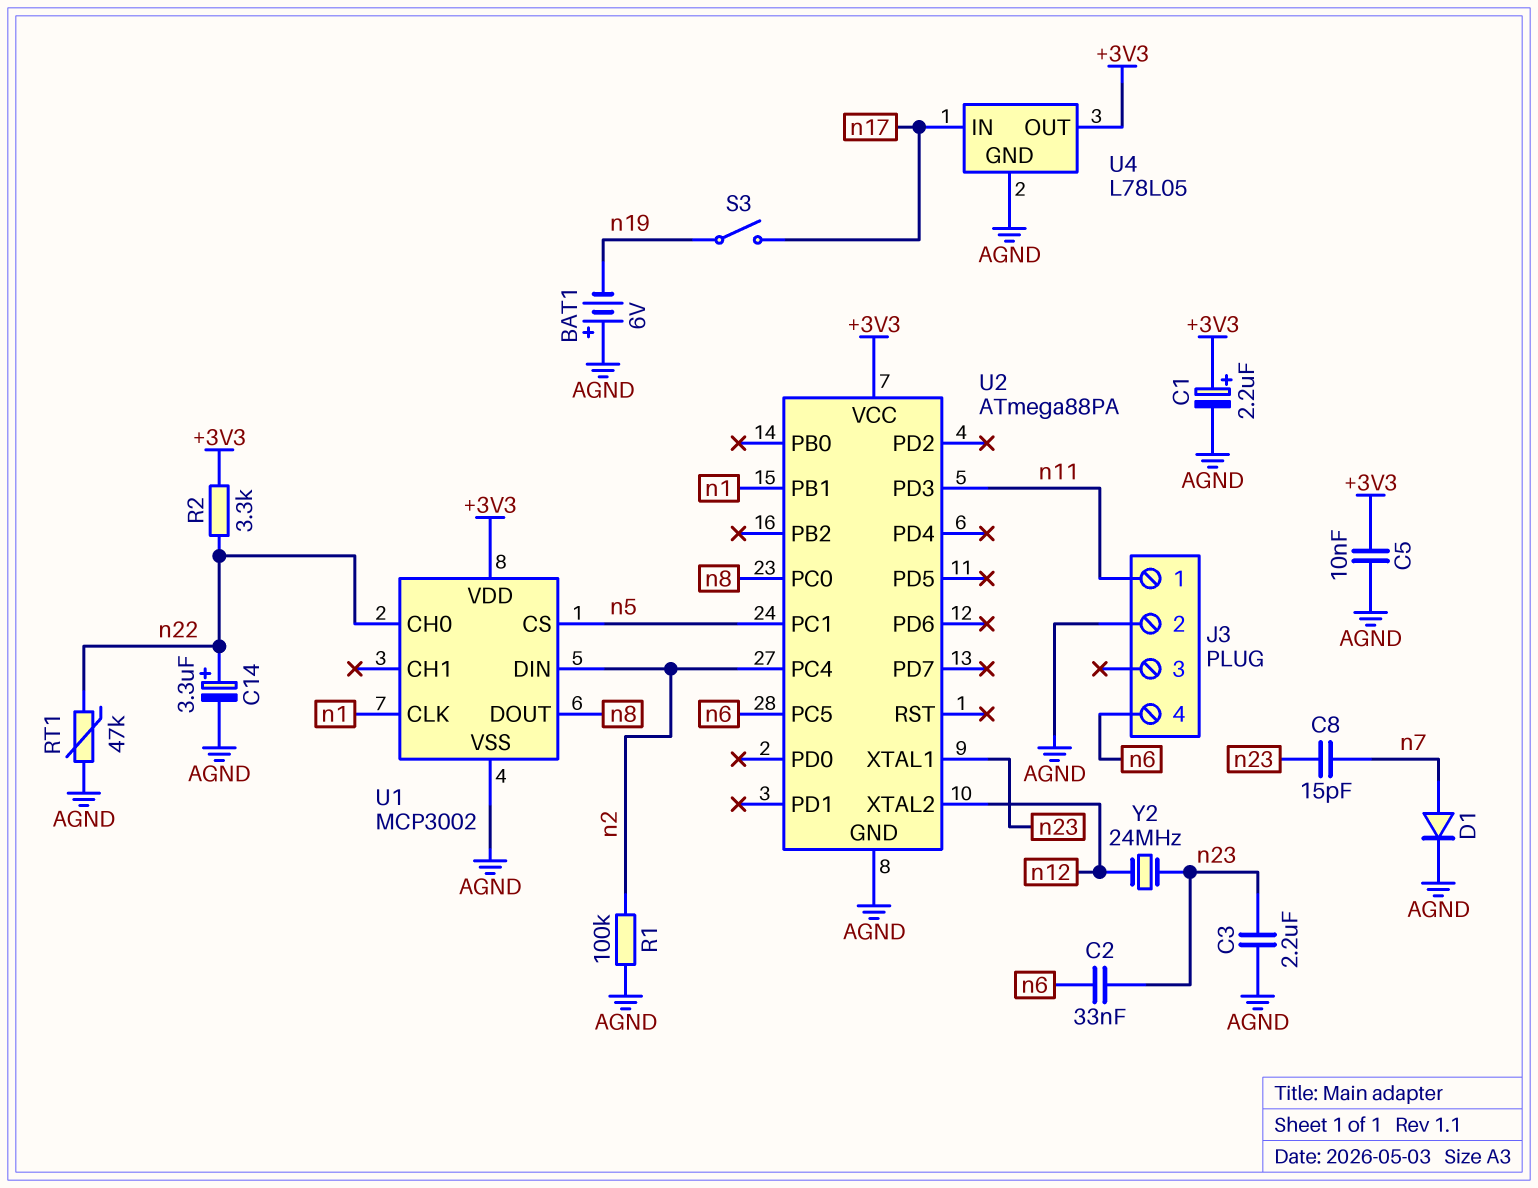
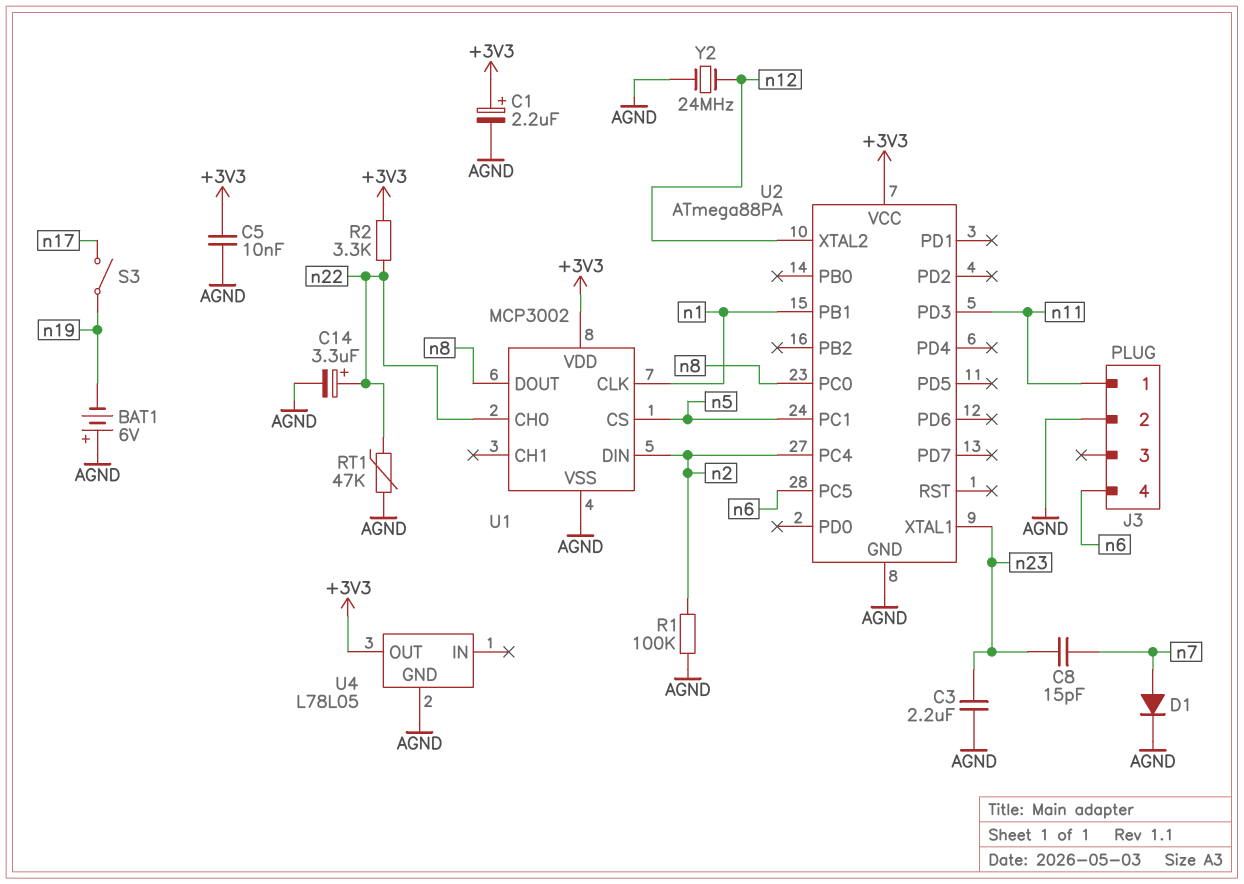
C2: 33nF (n6, n23) -> none
U4 pin IN: n17 -> none
Y2: 24MHz (n12, n23) -> 24MHz (AGND, n12)

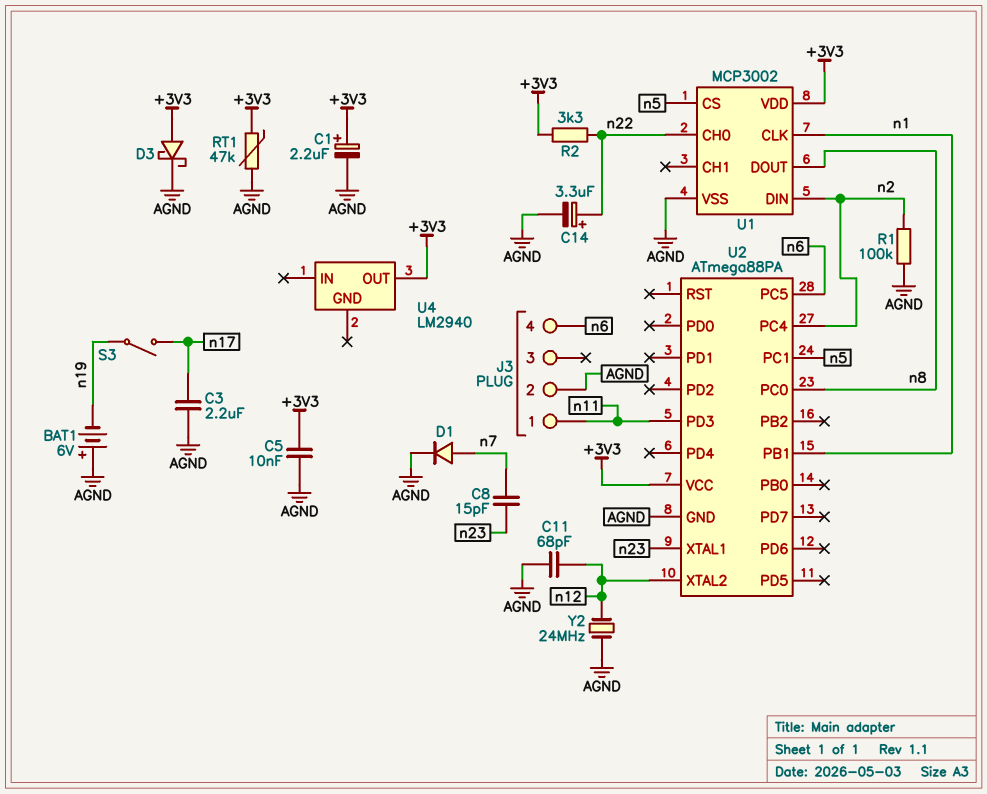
C3: 2.2uF (AGND, n23) -> 2.2uF (AGND, n17)
C11: none -> 68pF (AGND, n12)
D3: none -> schottky (A +3V3, K AGND)
RT1: 47k (AGND, n22) -> 47k (+3V3, AGND)
U4: L78L05 -> LM2940
U4 pin GND: AGND -> none

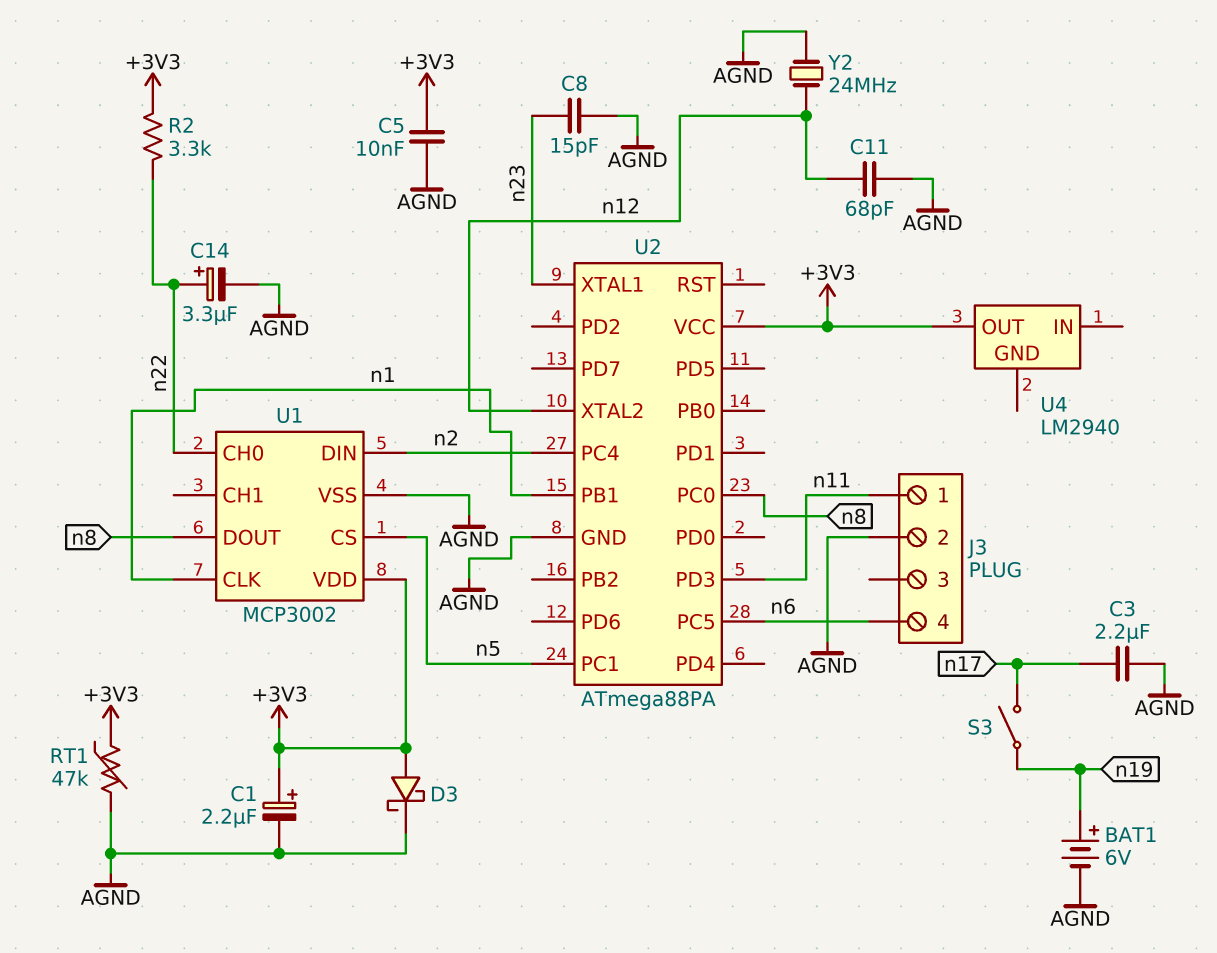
BAT1: 6V (plus AGND, minus n19) -> 6V (plus n19, minus AGND)
C8: 15pF (n7, n23) -> 15pF (AGND, n23)
D1: diode (A n7, K AGND) -> none
R1: 100k (AGND, n2) -> none

